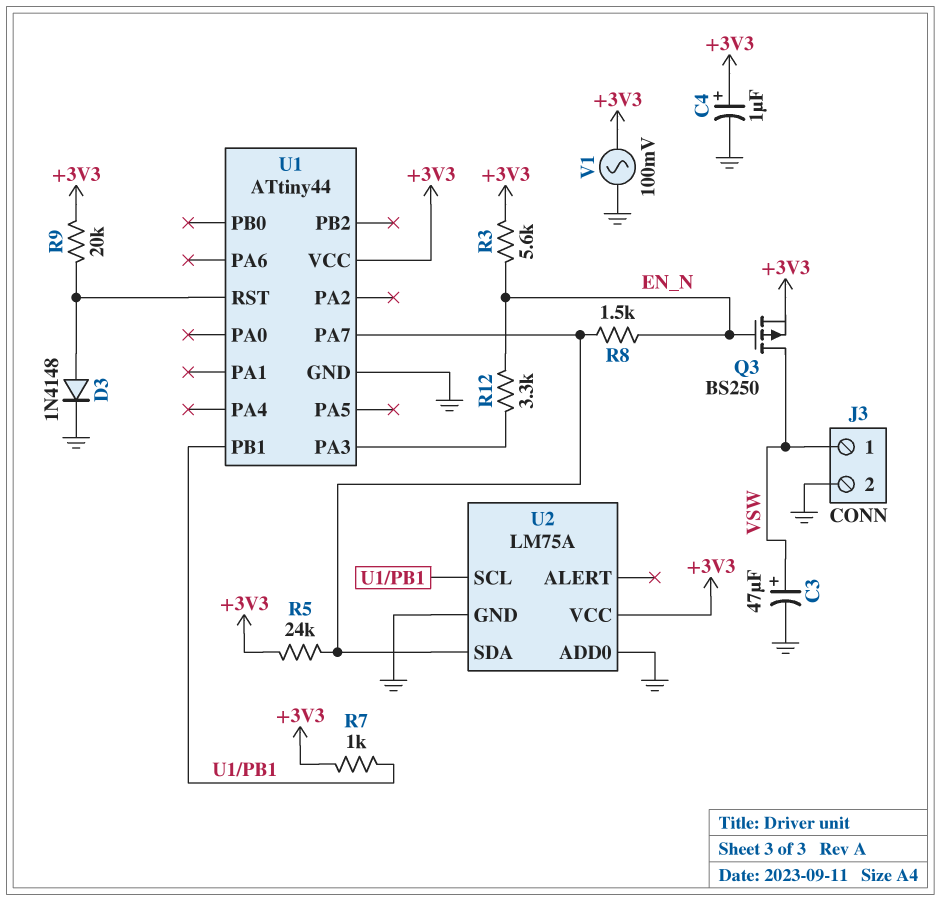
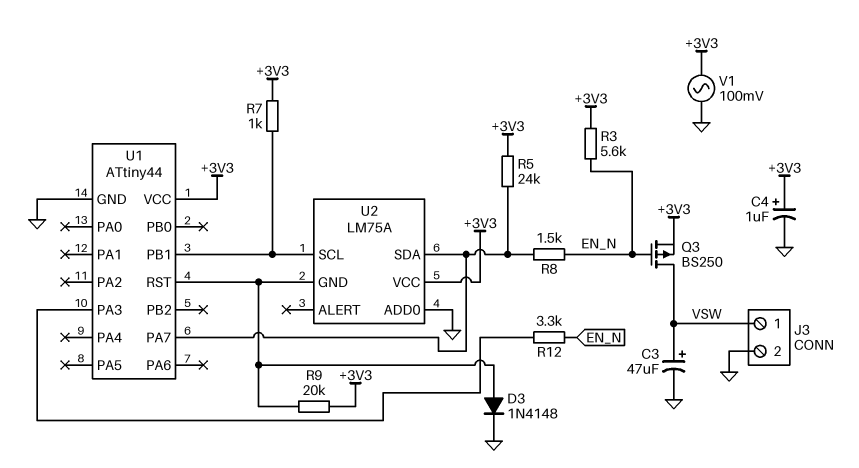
U2 pin GND: GND -> U1/RST

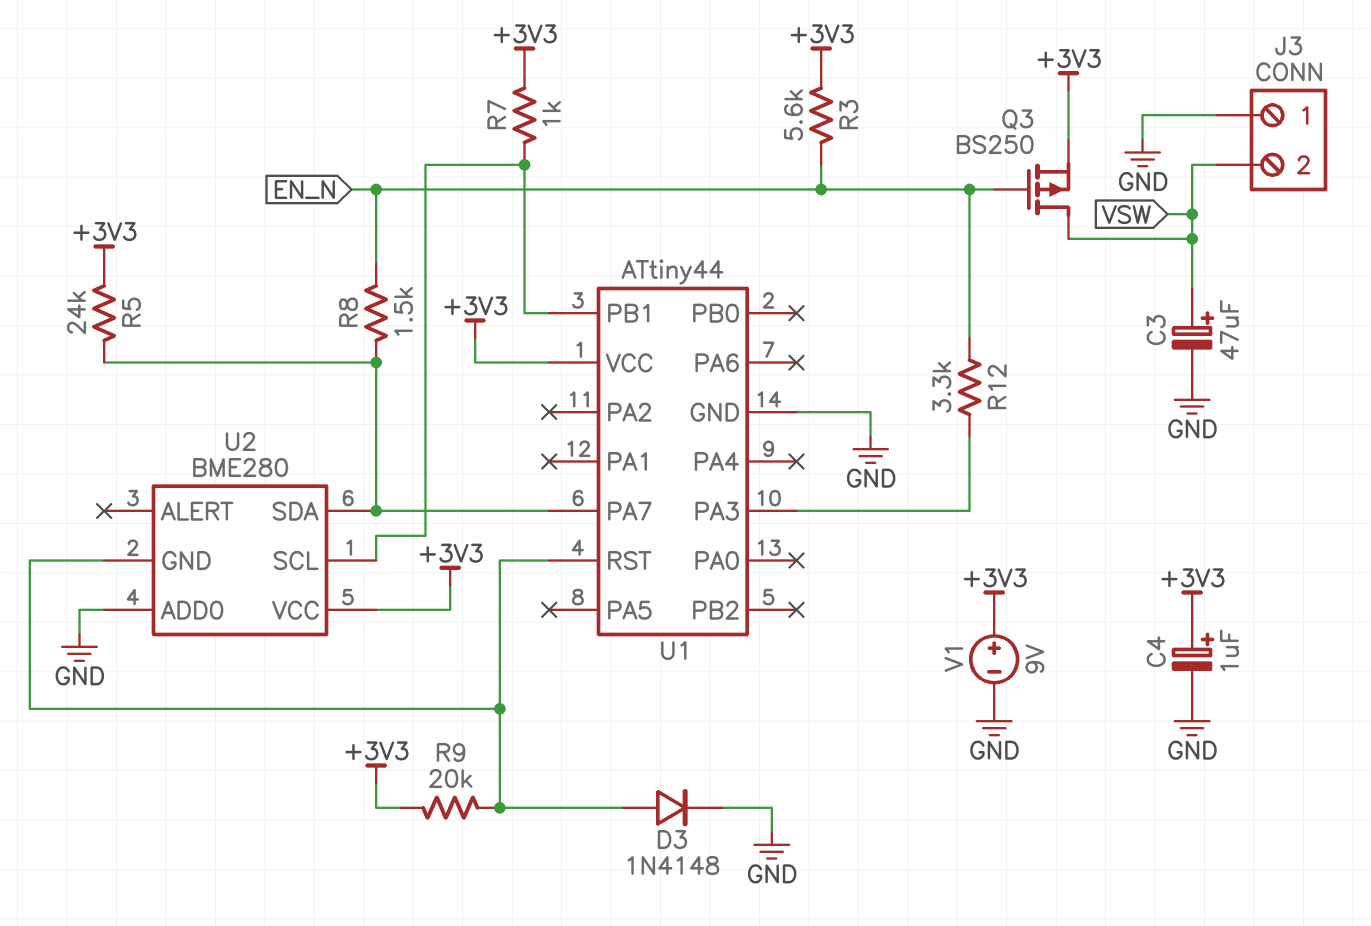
J3 pin 1: VSW -> GND
J3 pin 2: GND -> VSW
U2: LM75A -> BME280
V1: AC 100mV (+3V3, GND) -> 9V (plus +3V3, minus GND)

